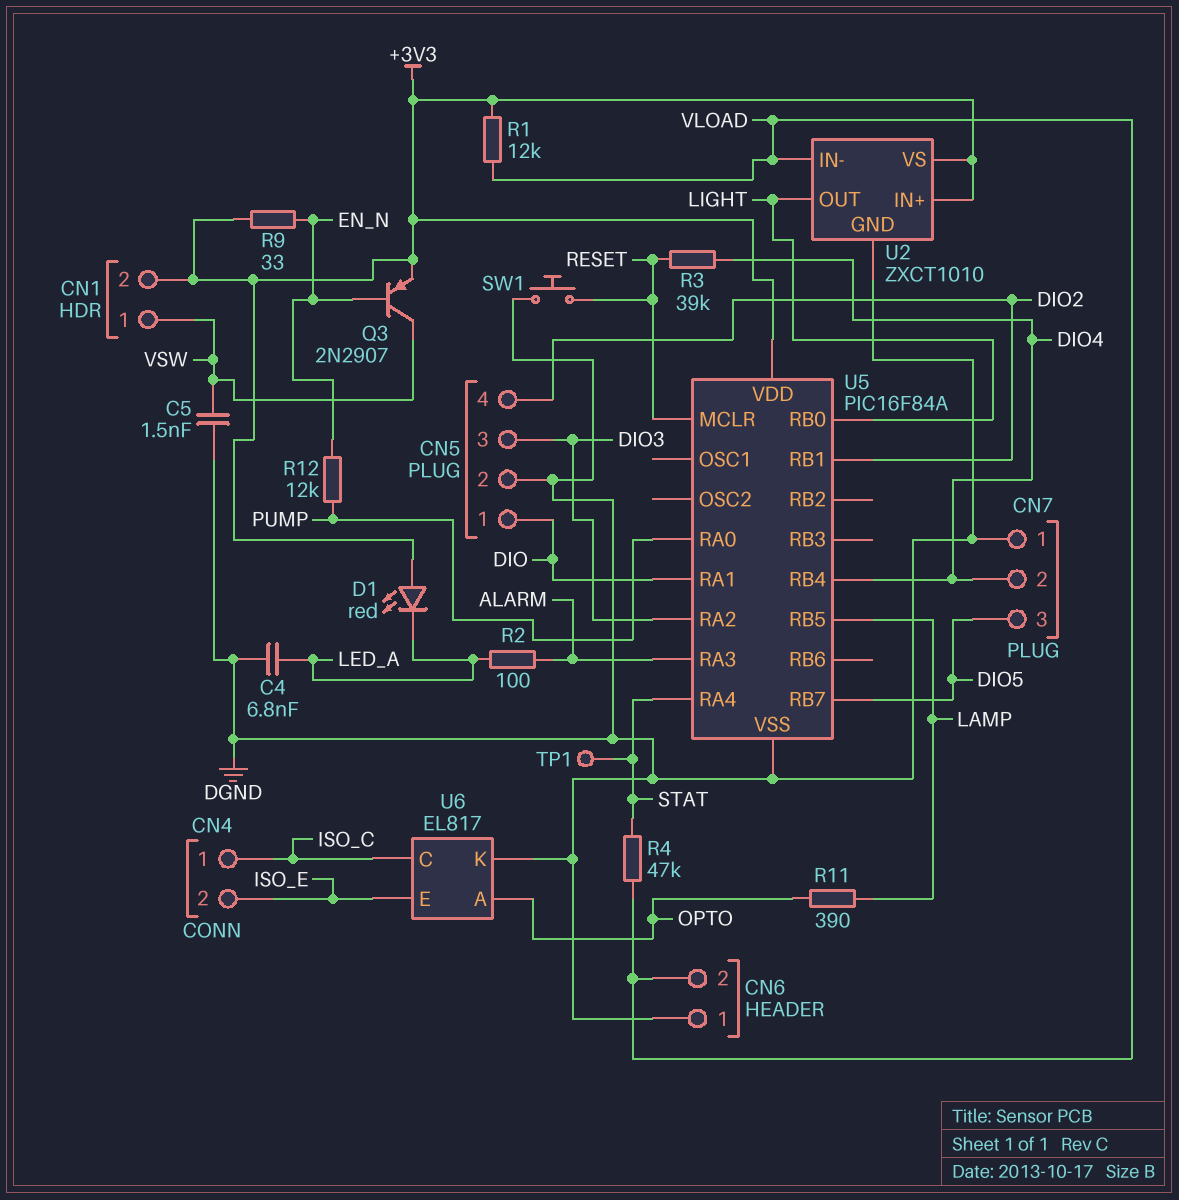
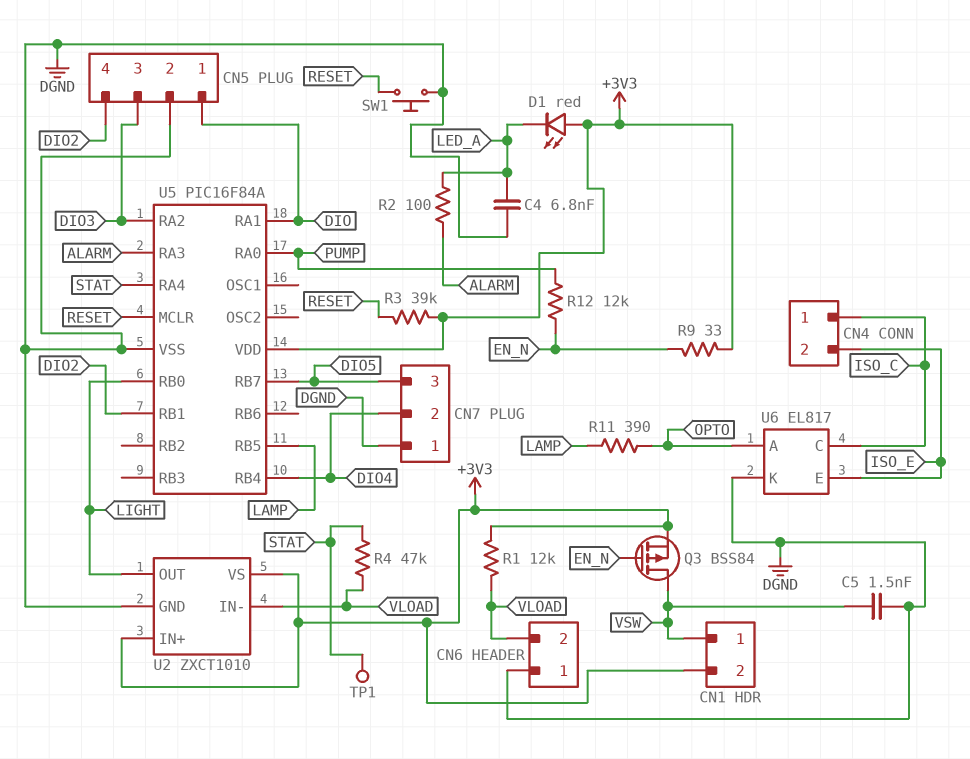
Q3: PNP 2N2907 (B EN_N, C VSW, E +3V3) -> PMOS BSS84 (G EN_N, D VSW, S +3V3)
R3: 39k (DIO4, RESET) -> 39k (+3V3, RESET)

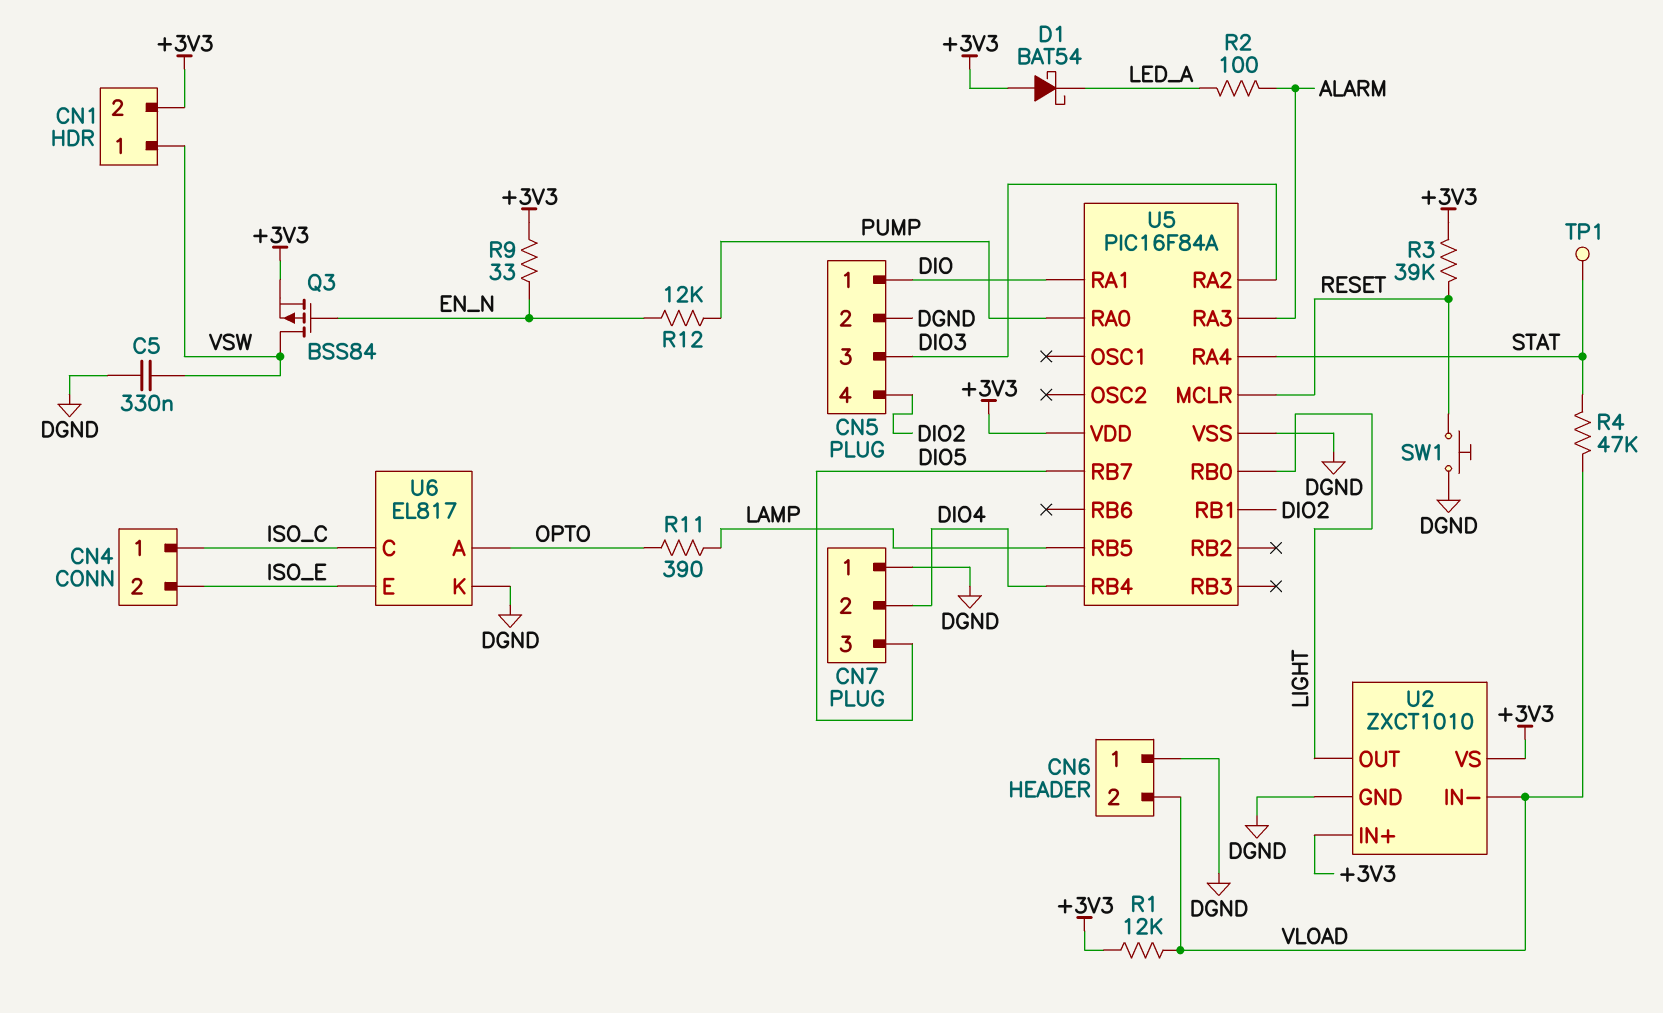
C4: 6.8nF (DGND, LED_A) -> none
C5: 1.5nF (DGND, VSW) -> 330nF (DGND, VSW)
D1: LED red (A +3V3, K LED_A) -> schottky BAT54 (A +3V3, K LED_A)

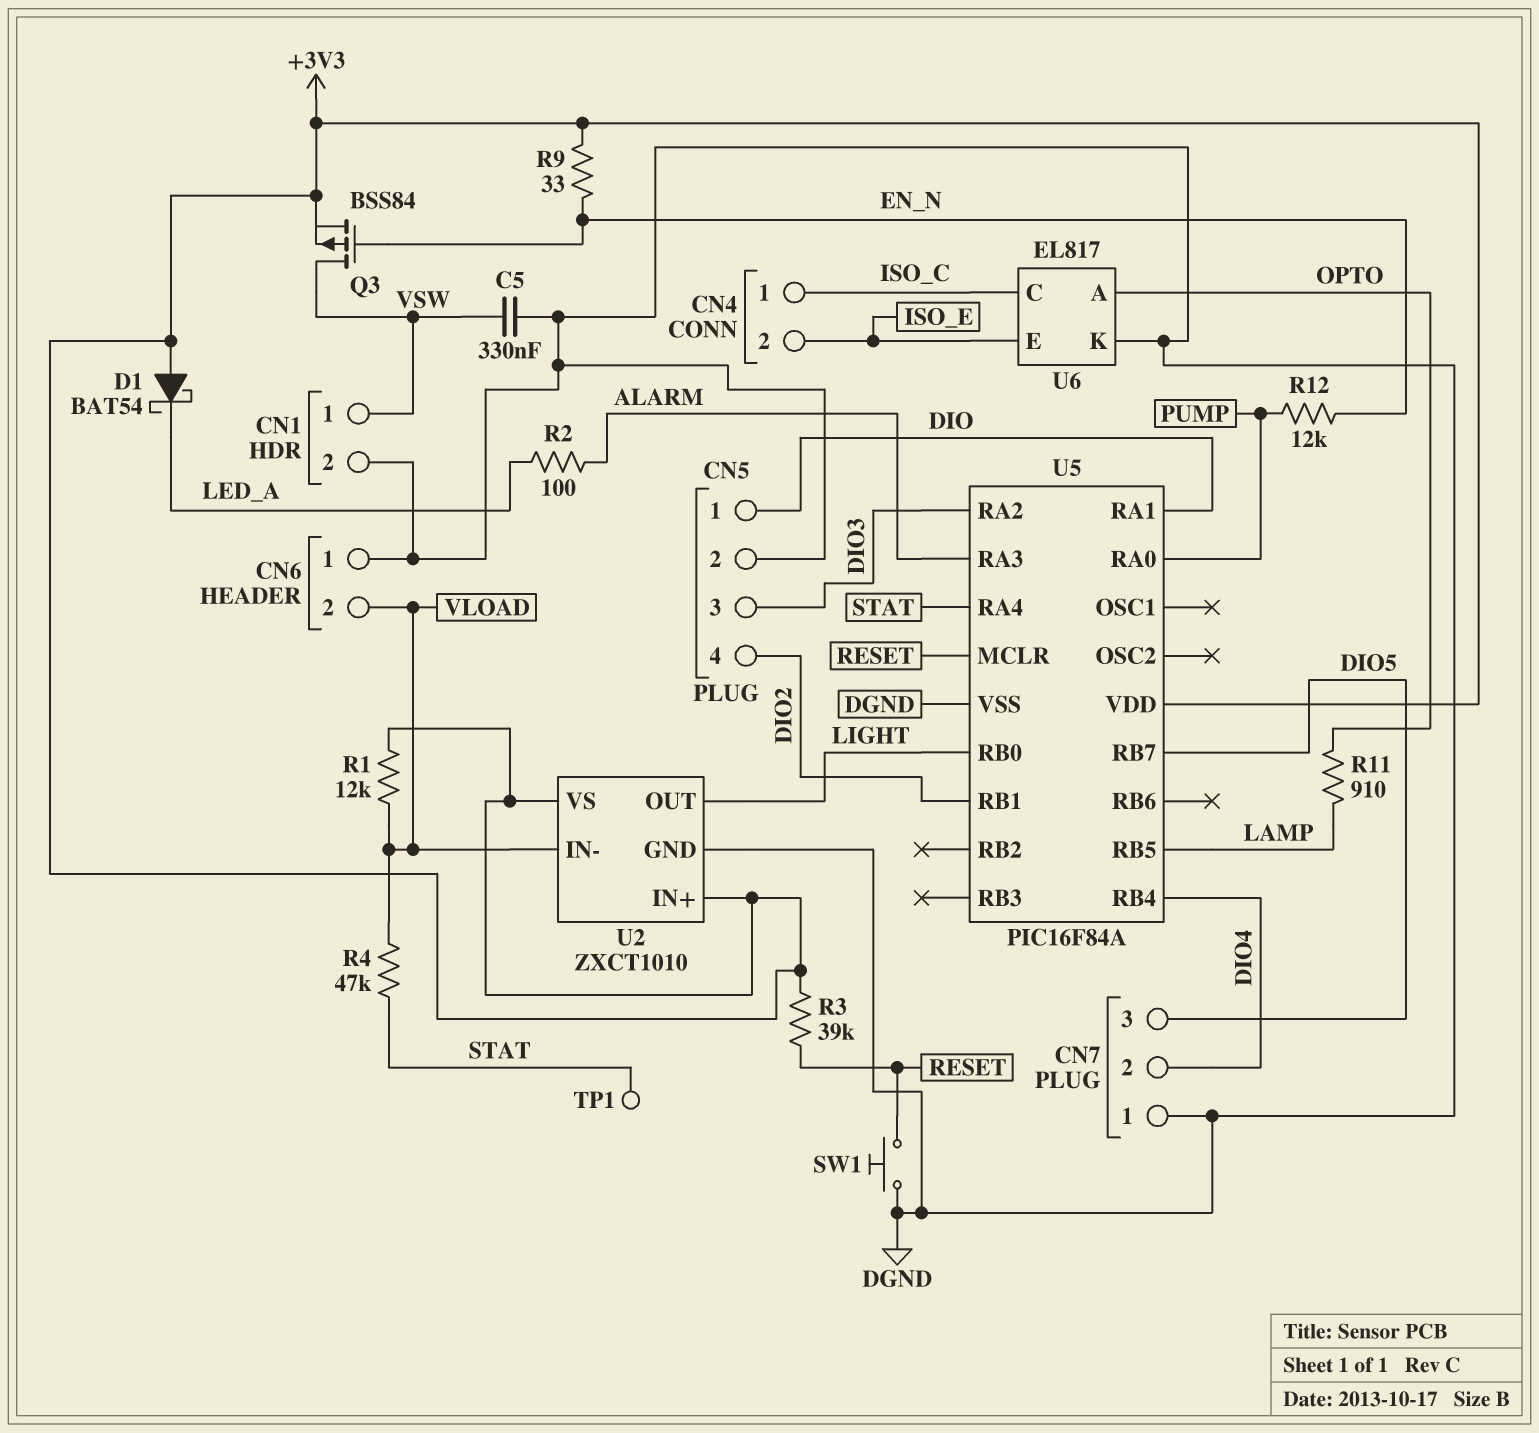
CN1 pin 2: +3V3 -> DGND
R11: 390 (LAMP, OPTO) -> 910 (LAMP, OPTO)

